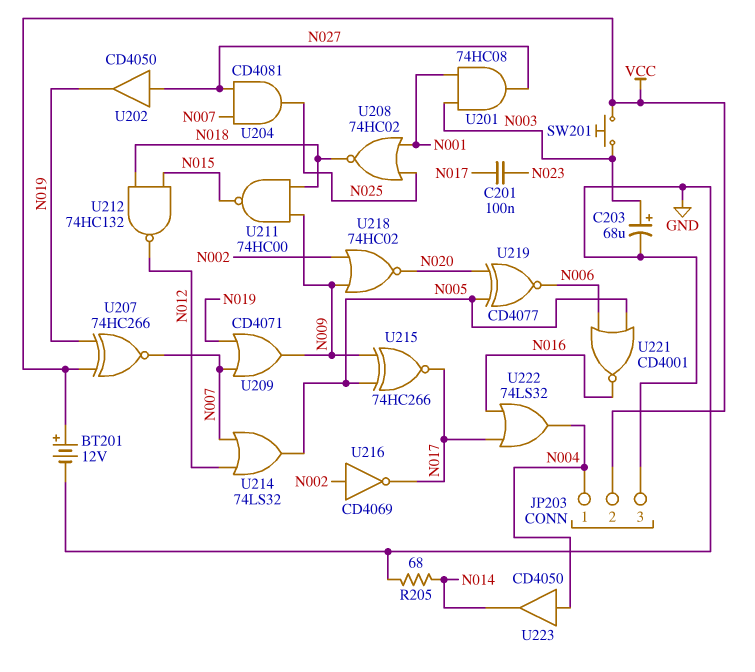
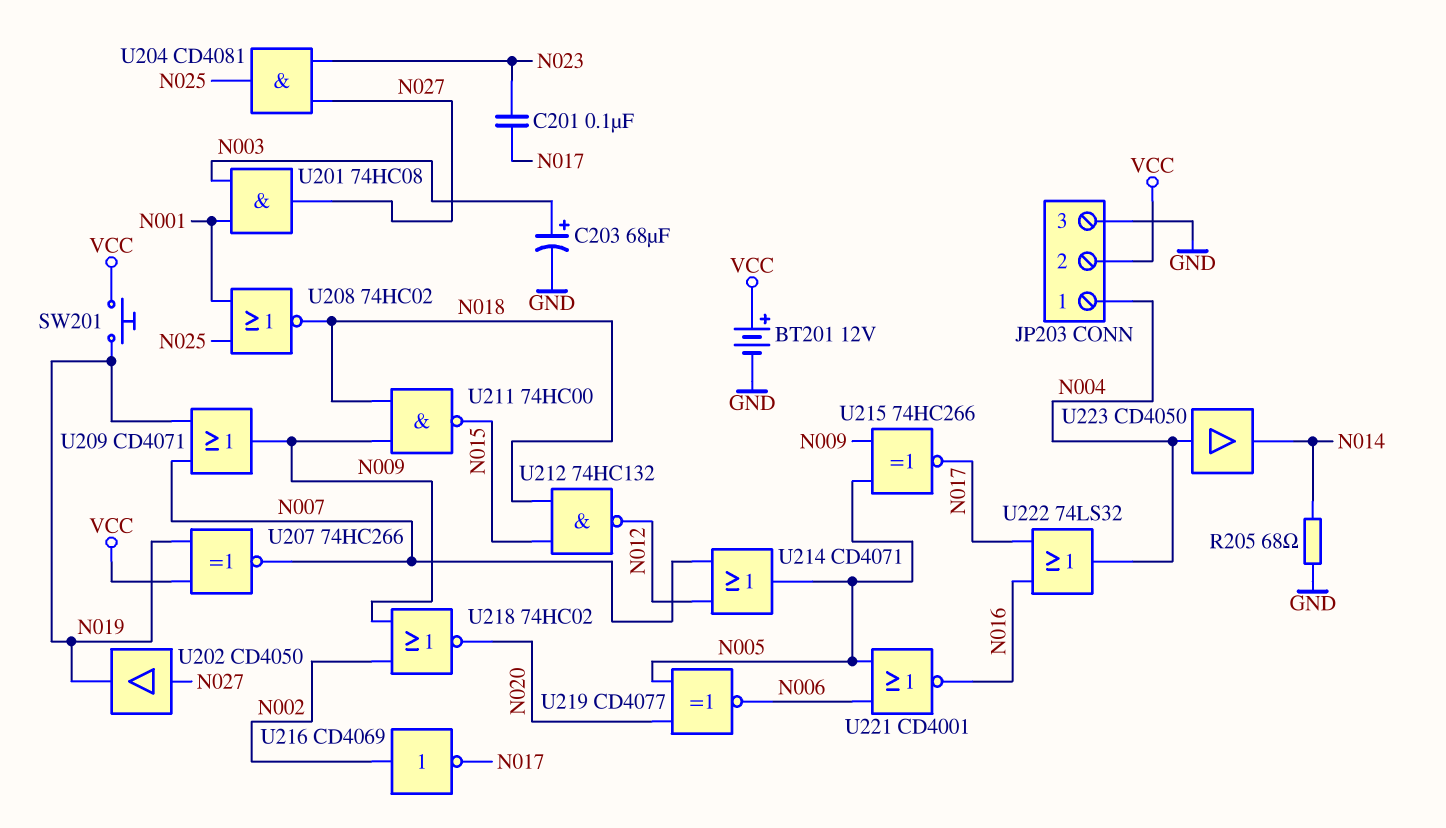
SW201: button (N003, VCC) -> button (N019, VCC)
U204: AND CD4081 (in N007, in N027, out N025) -> AND CD4081 (in N023, in N027, out N025)
U214: OR 74LS32 (in N007, in N012, out N005) -> OR CD4071 (in N007, in N012, out N005)

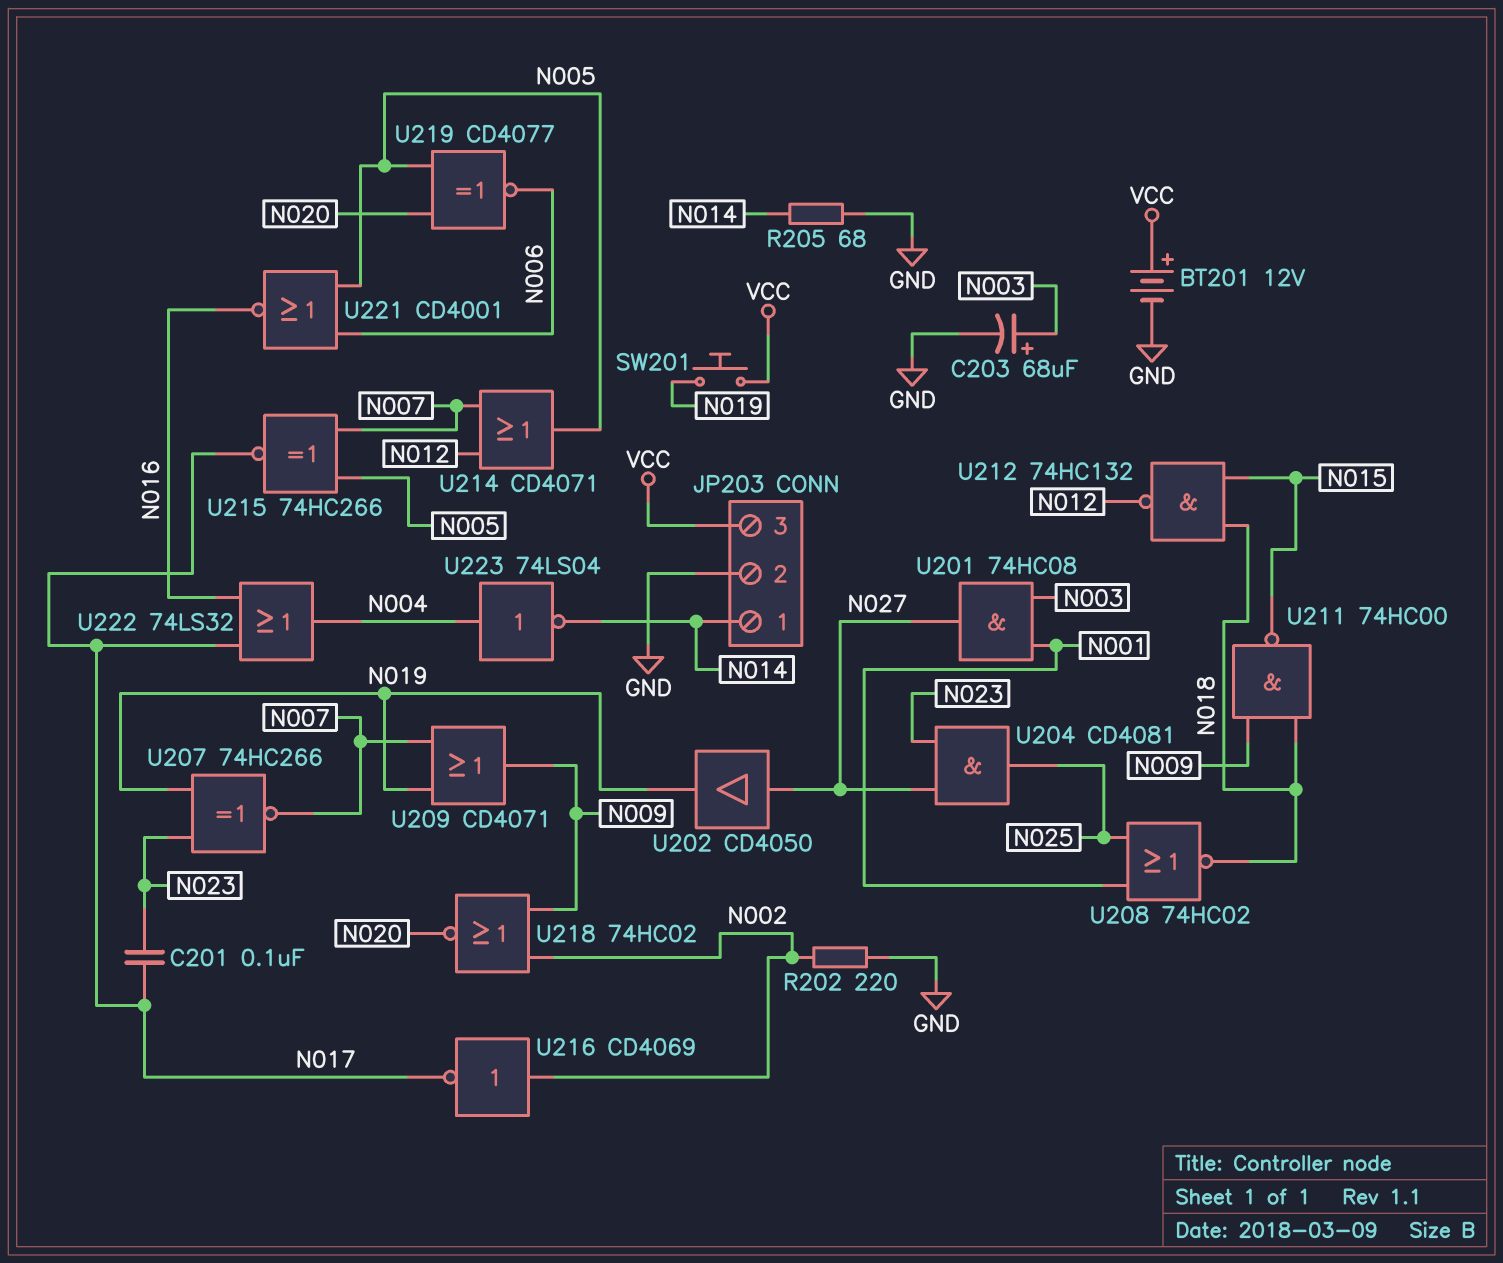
JP203 pin 1: N004 -> N014
JP203 pin 2: VCC -> GND
JP203 pin 3: GND -> VCC
R202: none -> 220 (GND, N002)
U207: XNOR 74HC266 (in N019, in VCC, out N007) -> XNOR 74HC266 (in N019, in N023, out N007)
U215: XNOR 74HC266 (in N005, in N009, out N017) -> XNOR 74HC266 (in N005, in N007, out N017)
U223: buffer CD4050 (in N004, out N014) -> NOT 74LS04 (in N004, out N014)

